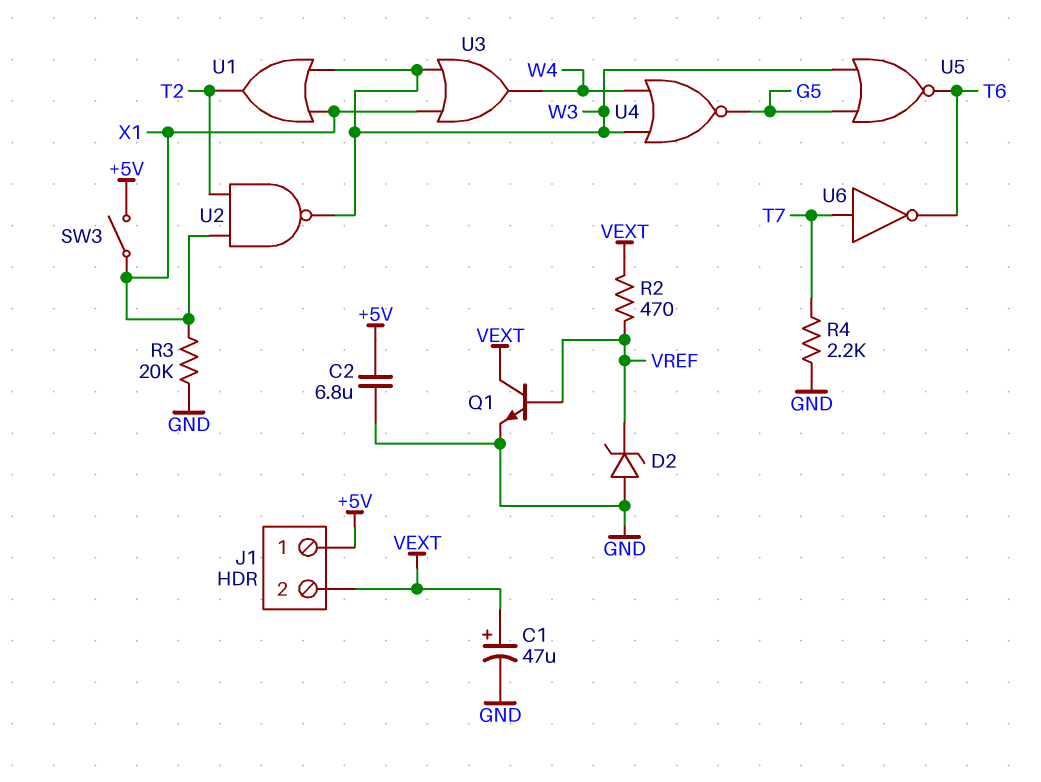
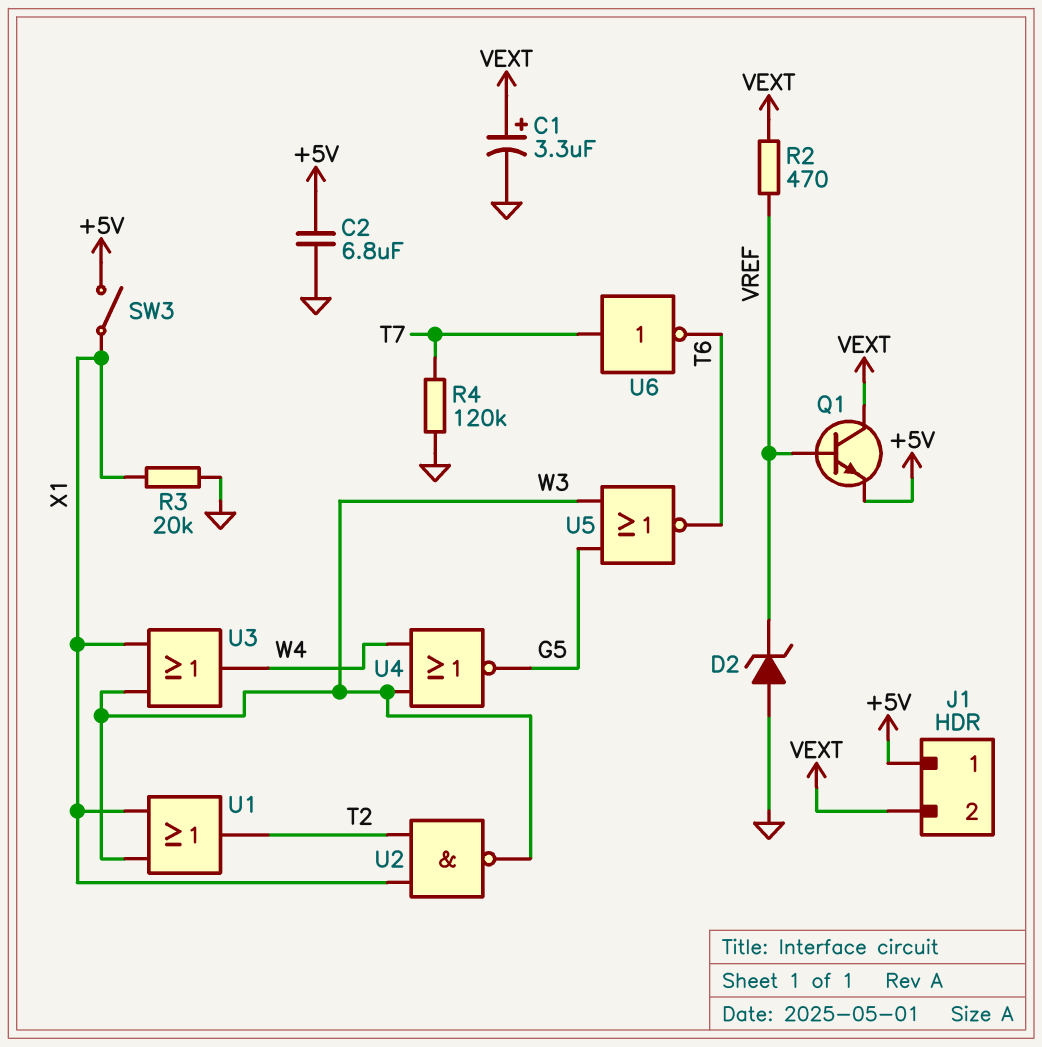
C1: 47uF (plus VEXT, minus GND) -> 3.3uF (plus VEXT, minus GND)
Q1: NPN (B VREF, C VEXT, E GND) -> NPN (B VREF, C VEXT, E +5V)
R4: 2.2k (GND, T7) -> 120k (GND, T7)

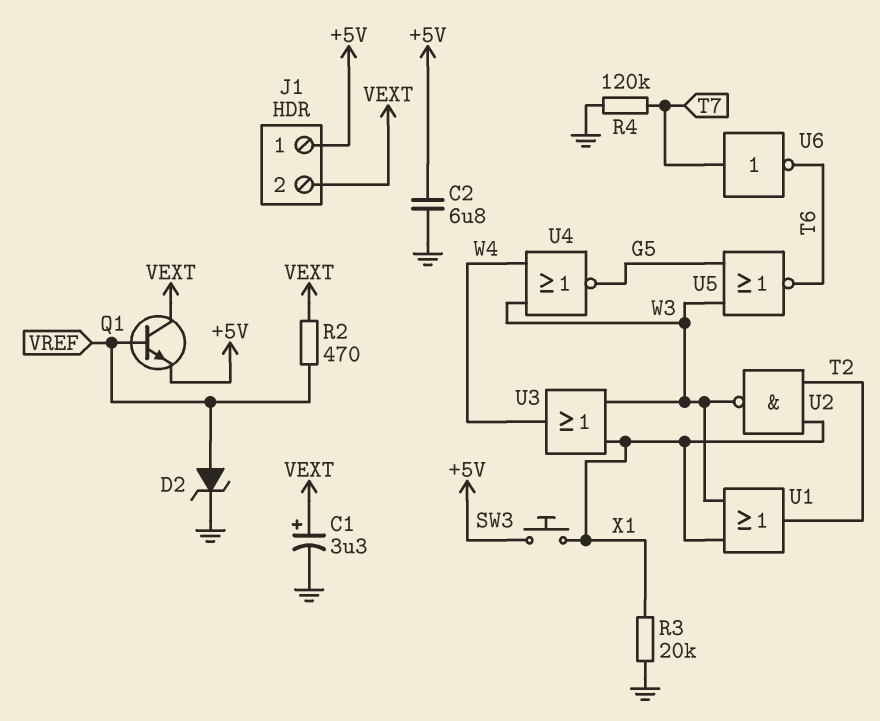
D2: zener (A GND, K VREF) -> zener (A VREF, K GND)
SW3: switch (+5V, X1) -> button (+5V, X1)

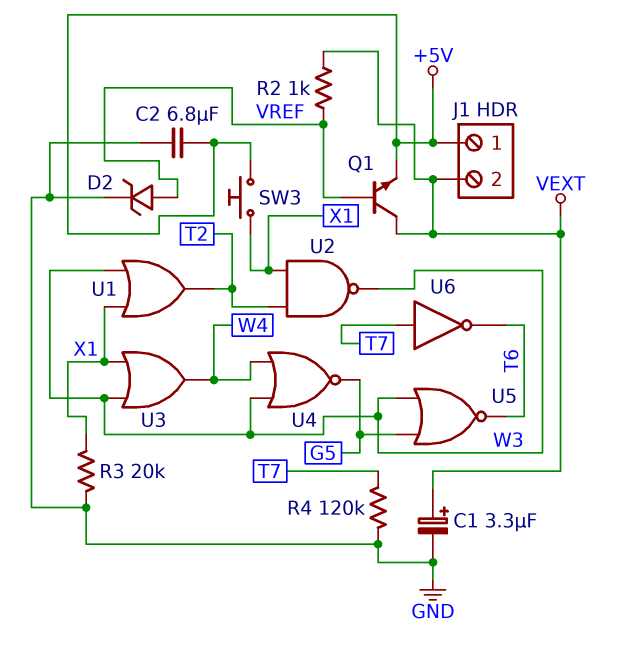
R2: 470 (VEXT, VREF) -> 1k (VEXT, VREF)

